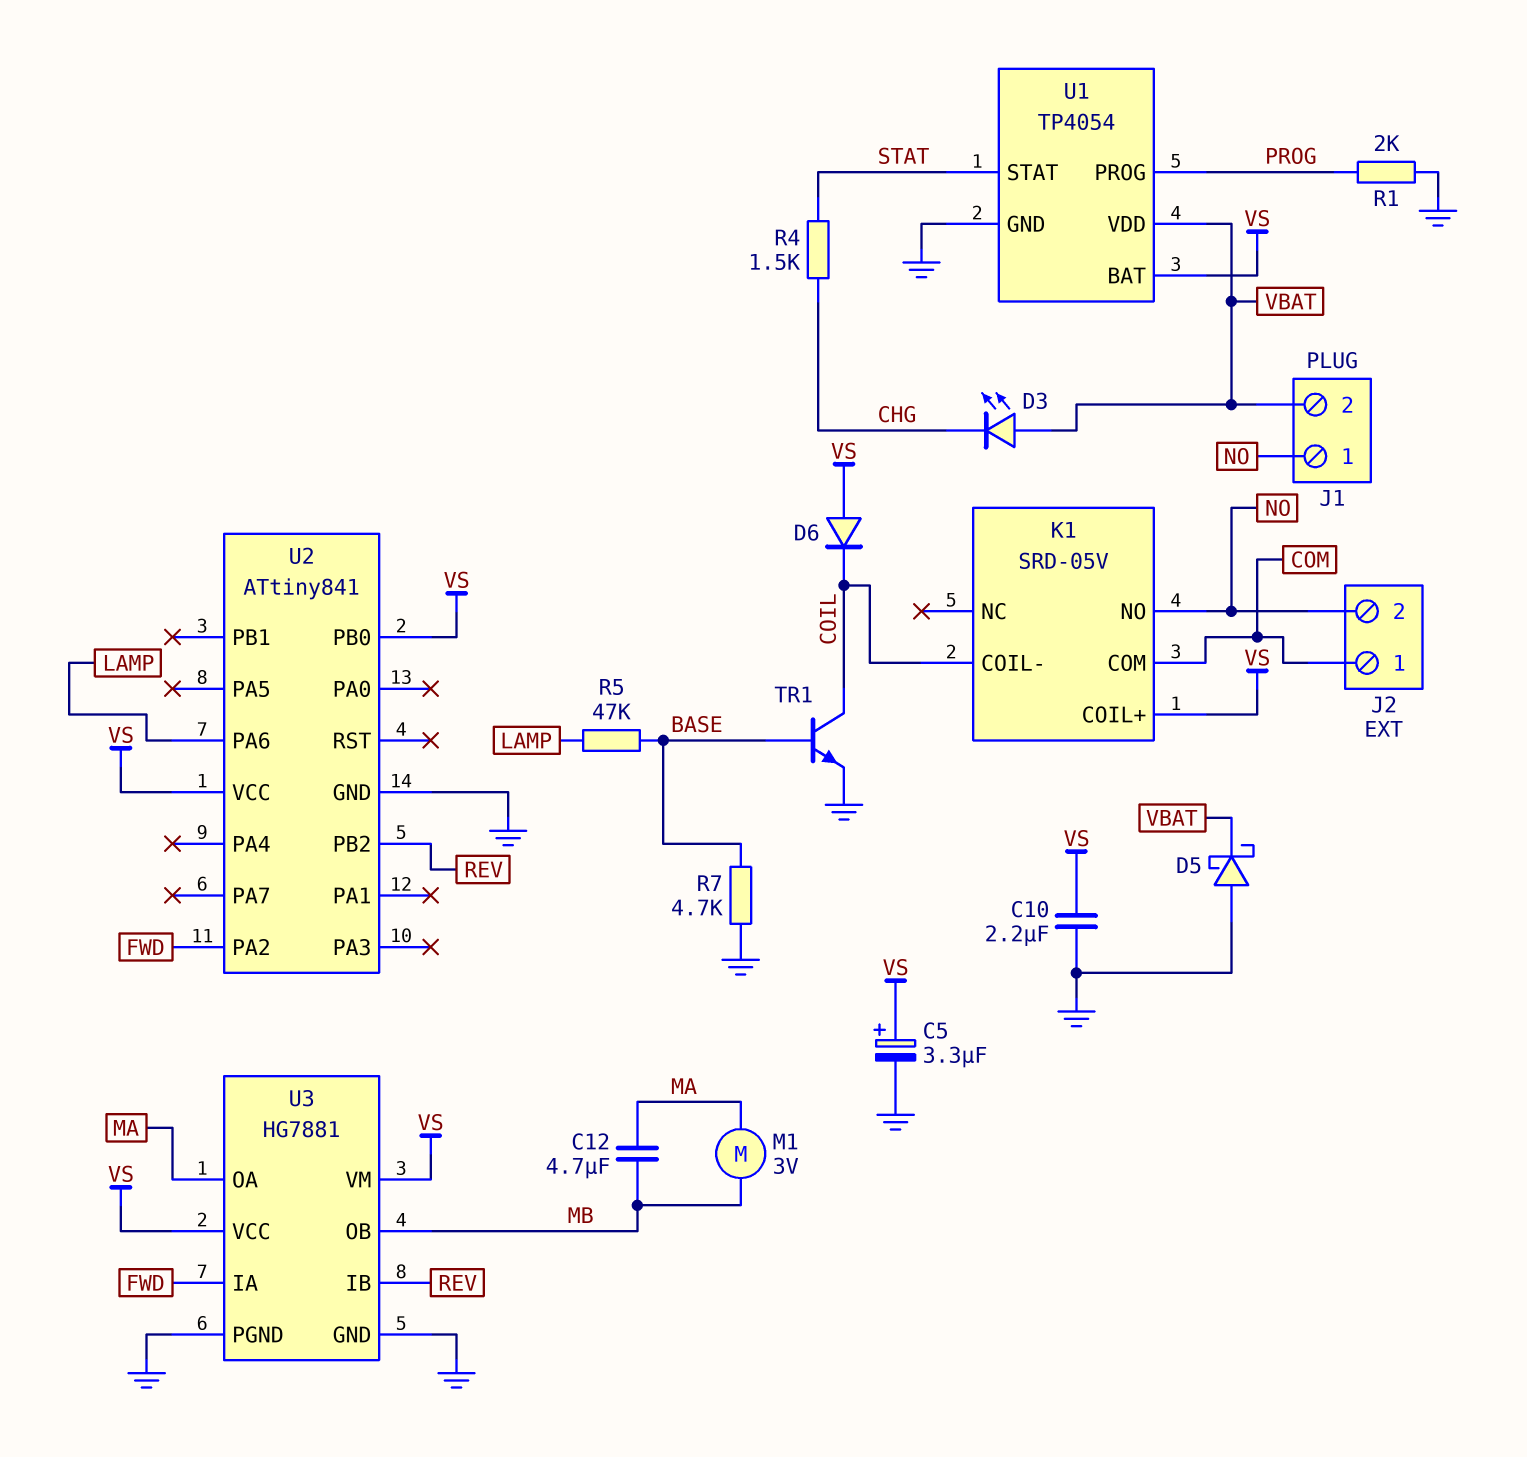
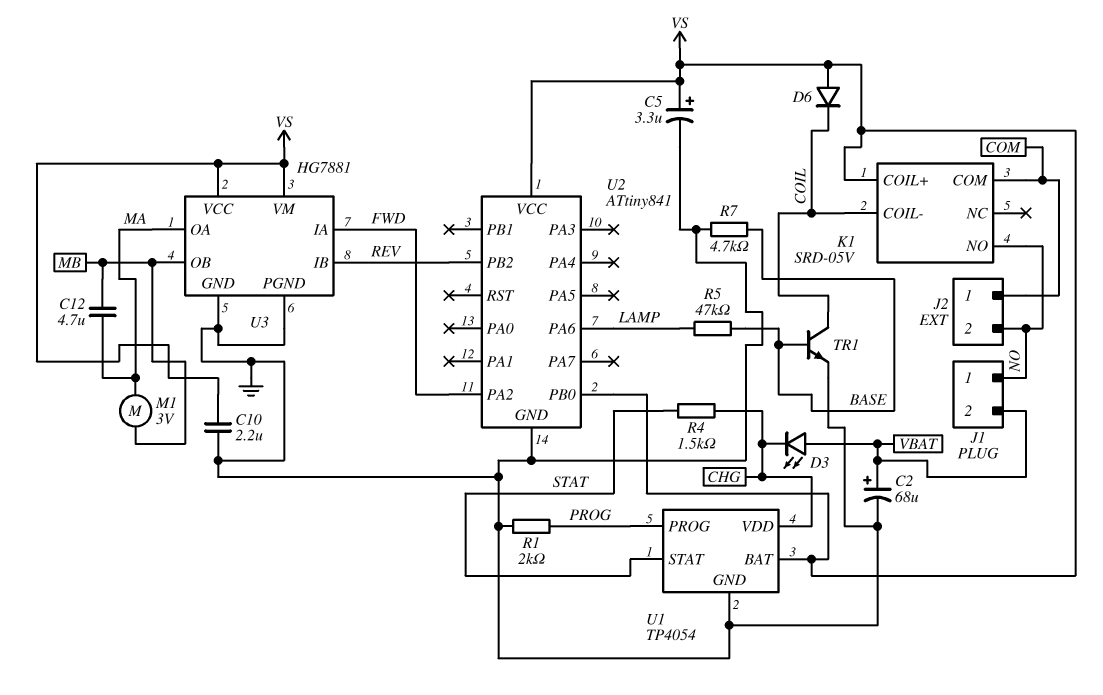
C2: none -> 68uF (plus VBAT, minus GND)
D5: schottky (A GND, K VBAT) -> none
U1 pin VDD: VBAT -> CHG

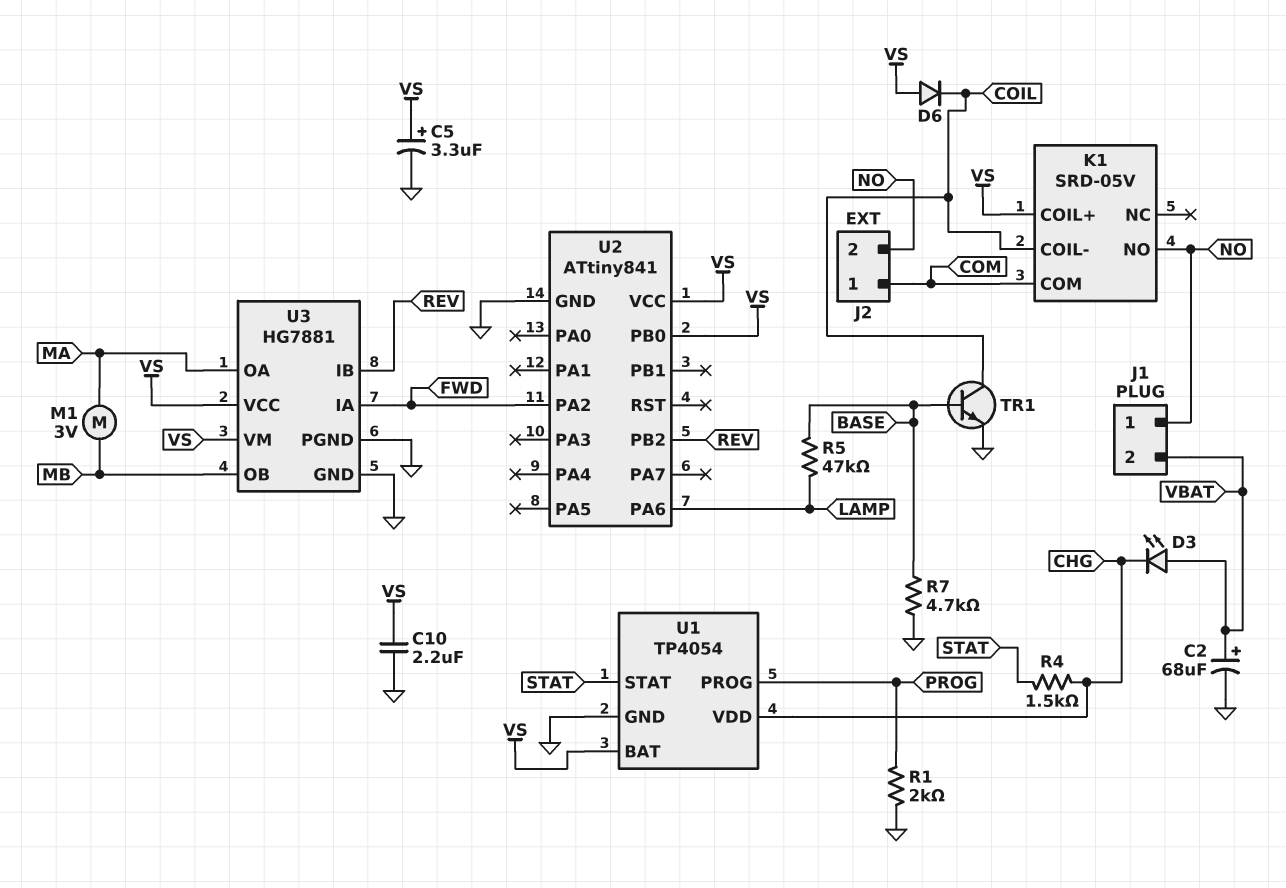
C12: 4.7uF (MA, MB) -> none

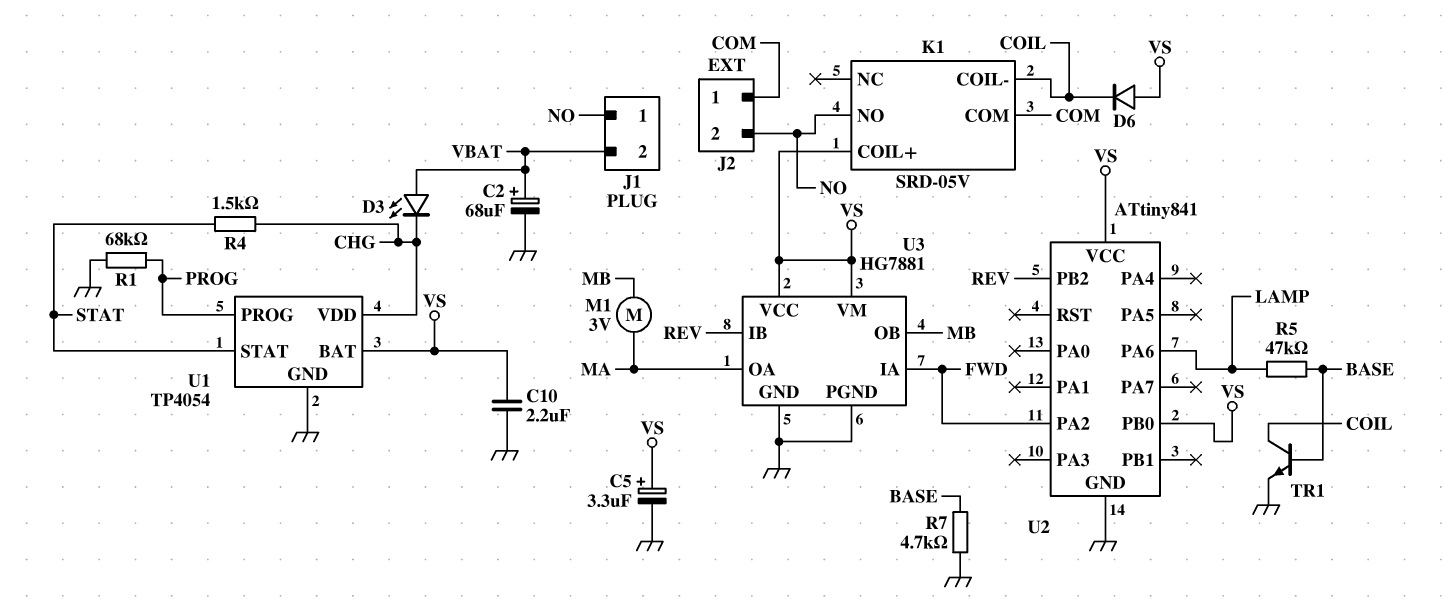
R1: 2k (GND, PROG) -> 68k (GND, PROG)

